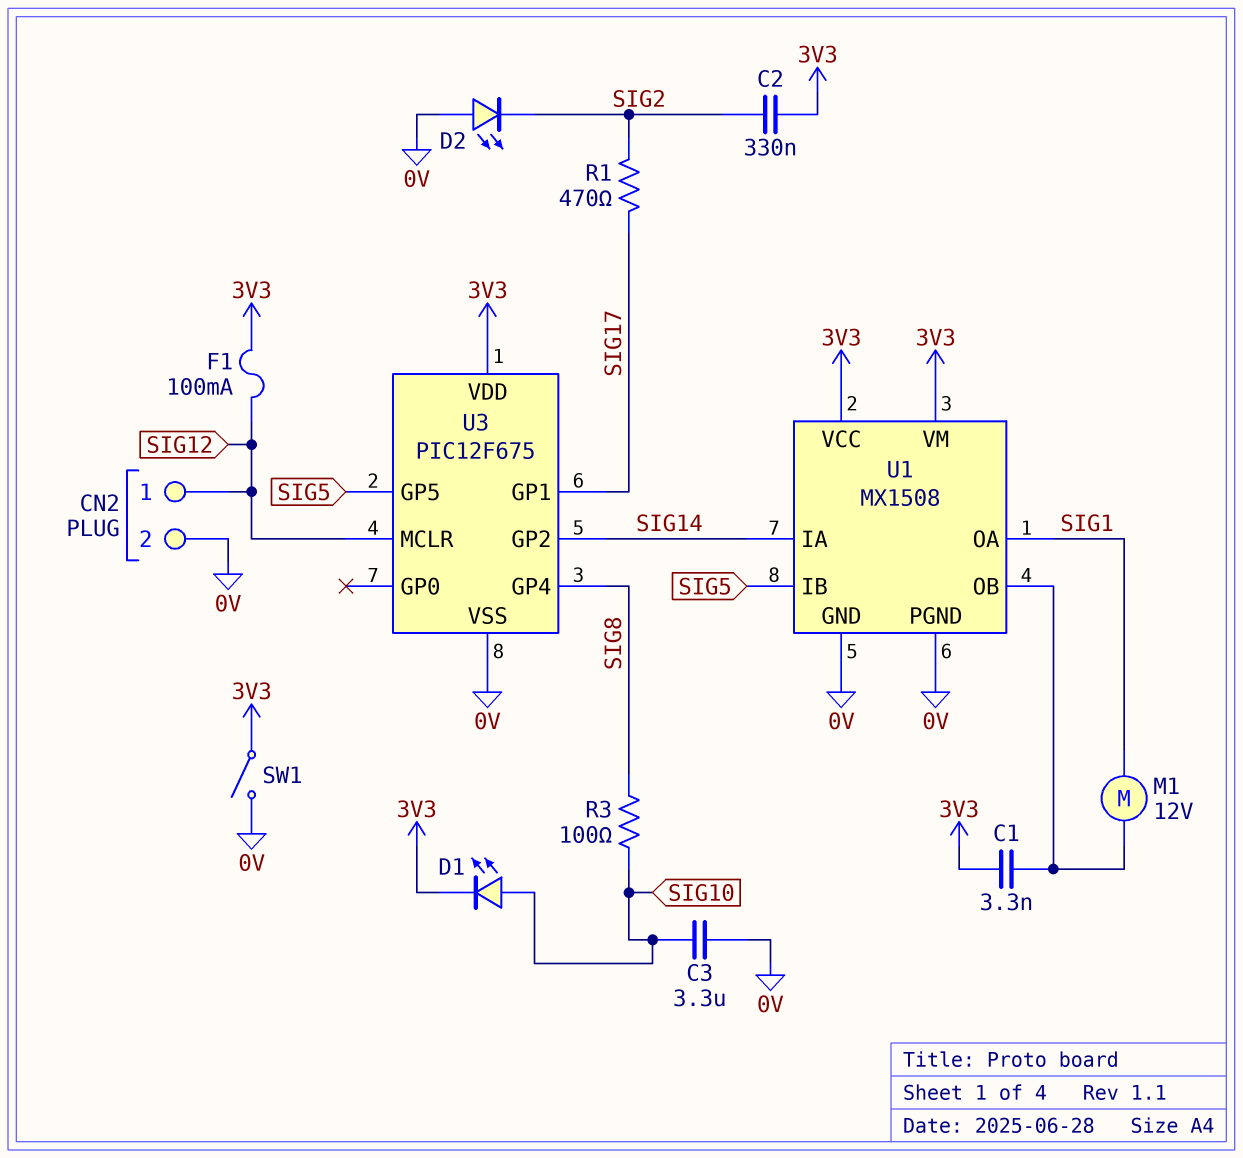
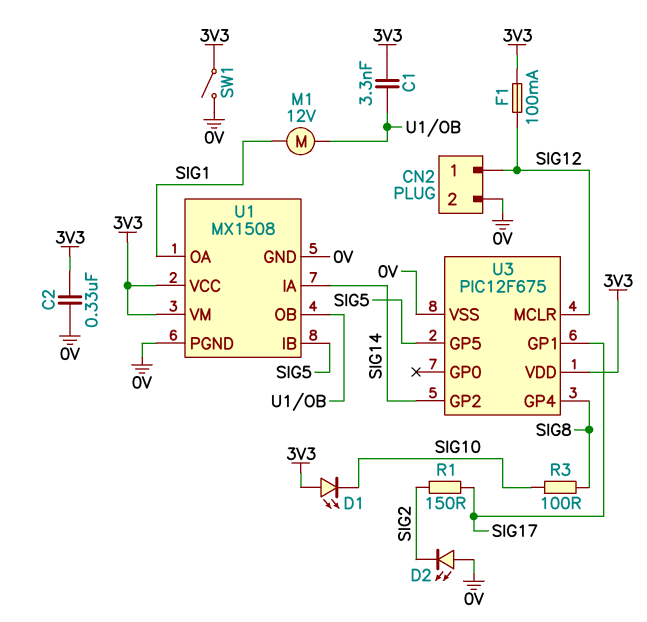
C2: 330nF (3V3, SIG2) -> 330nF (0V, 3V3)
C3: 3.3uF (0V, SIG10) -> none
D1: LED (A SIG10, K 3V3) -> LED (A 3V3, K SIG10)
R1: 470 (SIG2, SIG17) -> 150 (SIG2, SIG17)

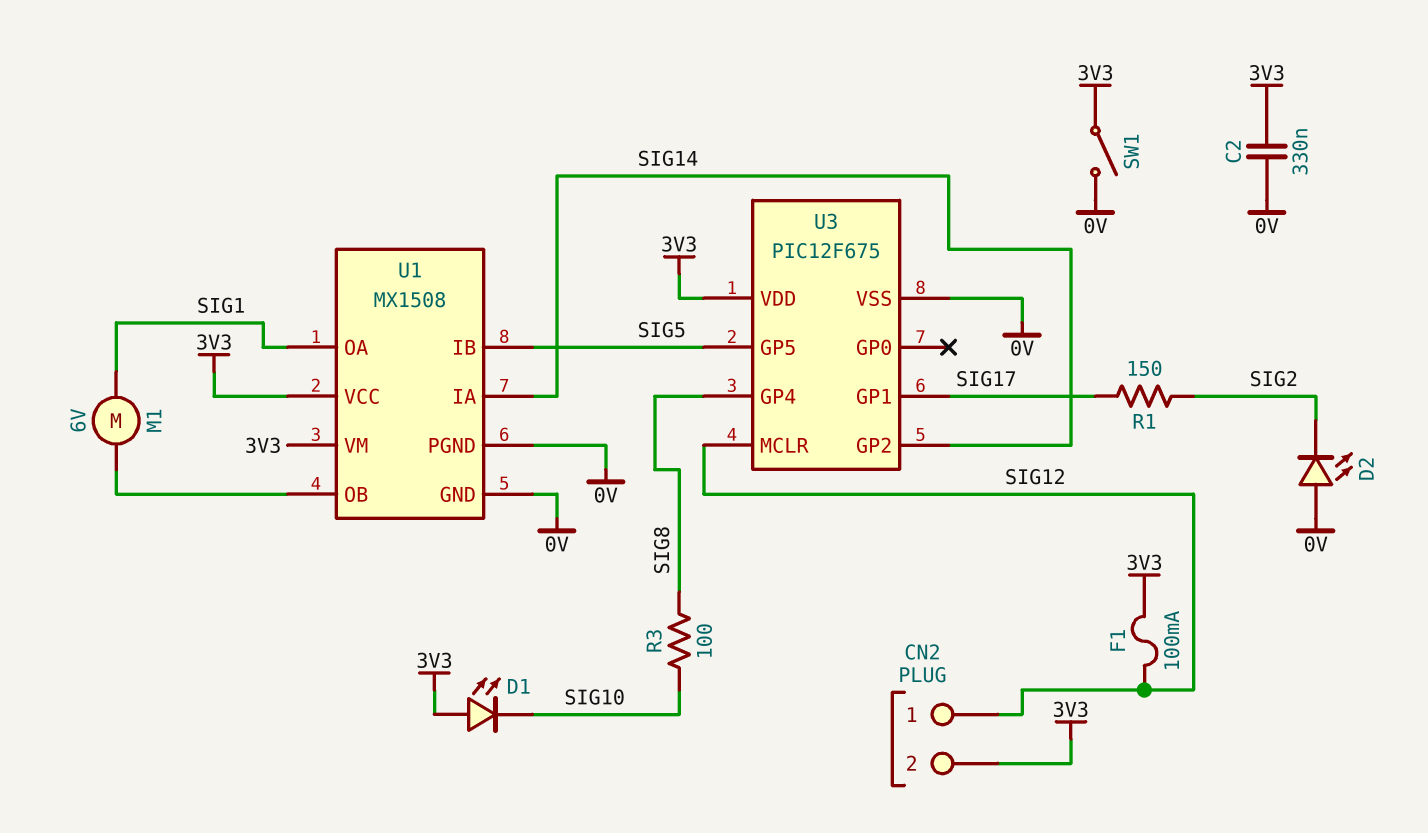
C1: 3.3nF (3V3, U1/OB) -> none
CN2 pin 2: 0V -> 3V3
M1: motor 12V (SIG1, U1/OB) -> motor 6V (SIG1, U1/OB)

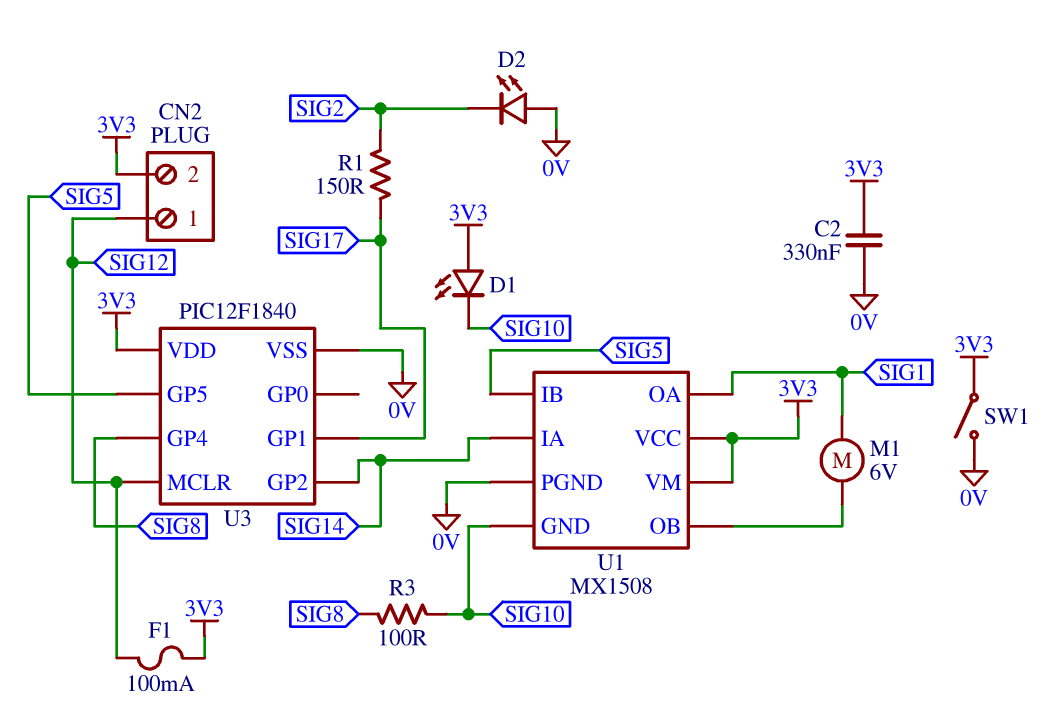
U1 pin GND: 0V -> SIG10
U3: PIC12F675 -> PIC12F1840

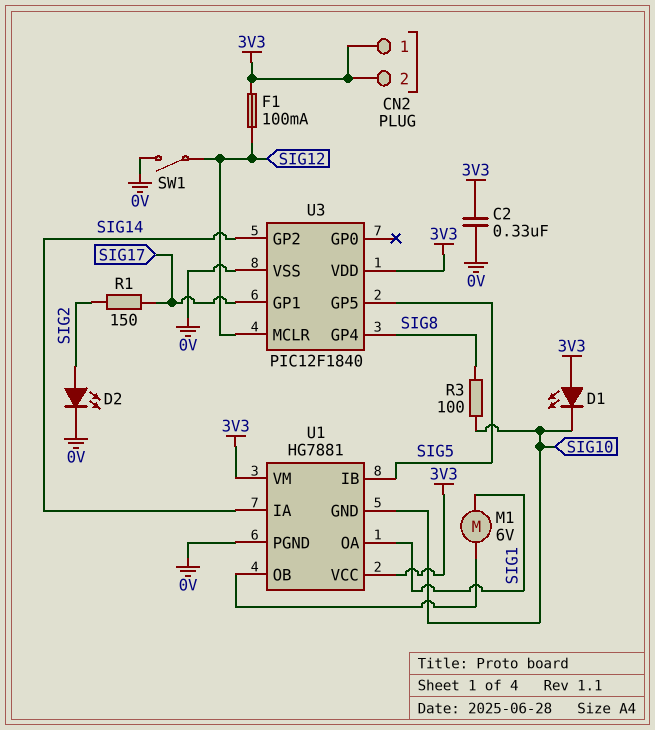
CN2 pin 1: SIG12 -> 3V3
D2: LED (A 0V, K SIG2) -> LED (A SIG2, K 0V)
SW1: switch (0V, 3V3) -> switch (0V, SIG12)
U1: MX1508 -> HG7881

